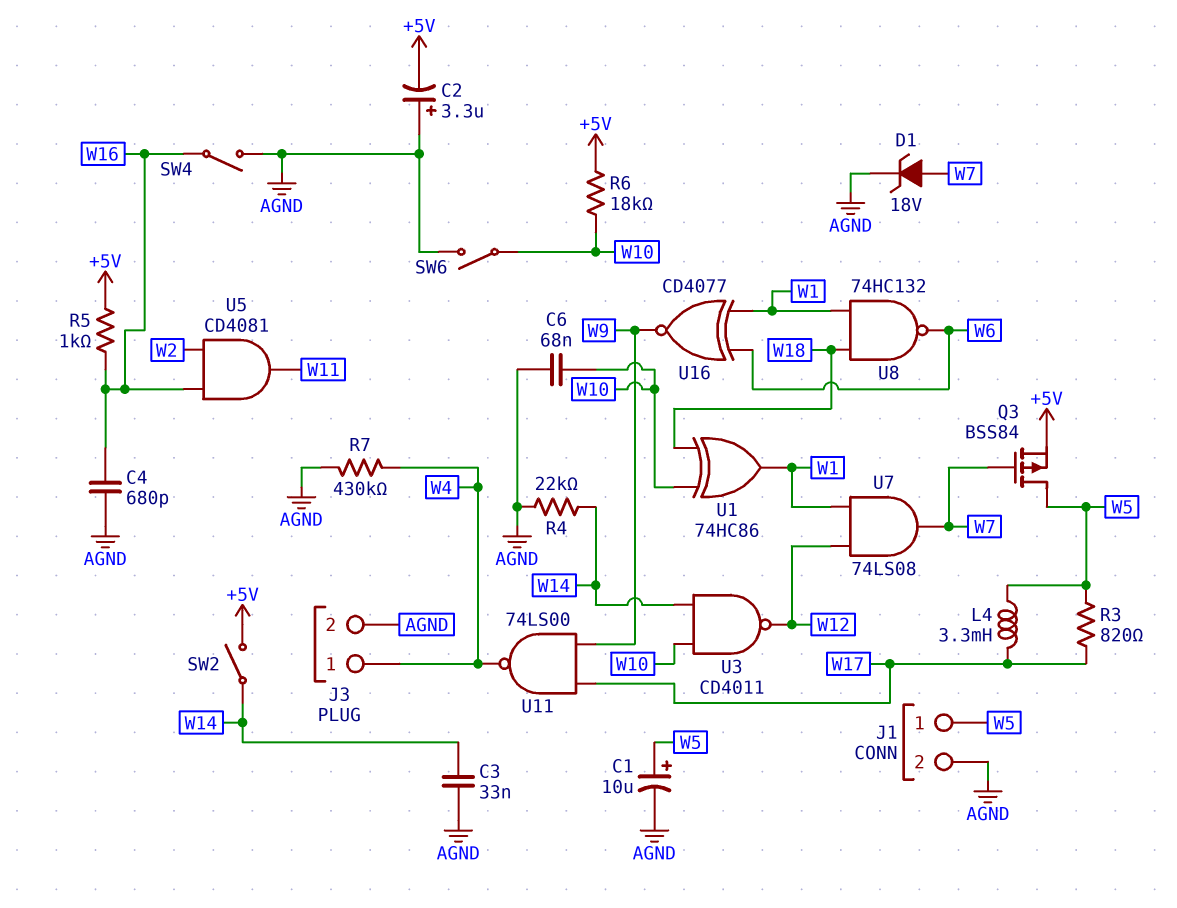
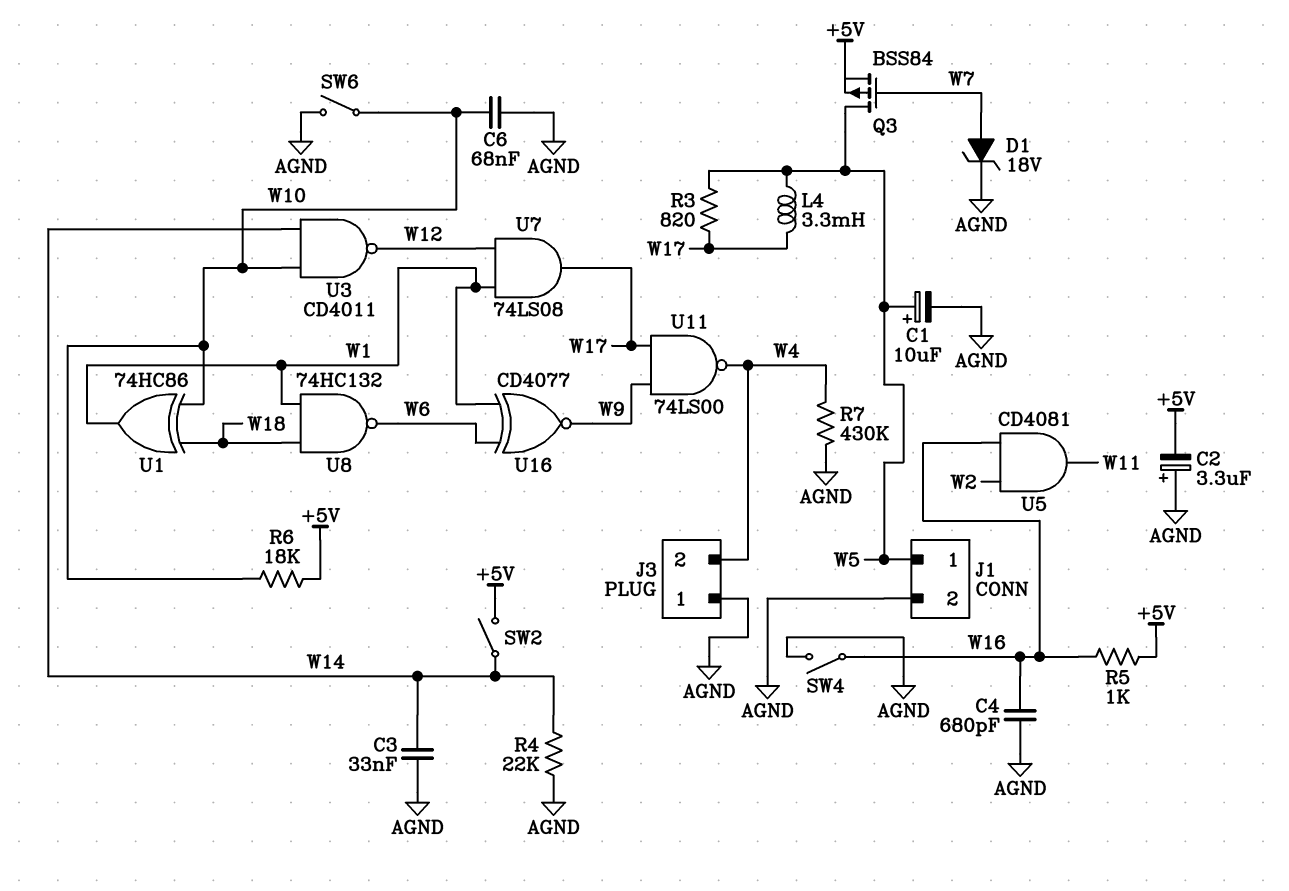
J3 pin 1: W4 -> AGND
J3 pin 2: AGND -> W4
U7: AND 74LS08 (in W1, in W12, out W7) -> AND 74LS08 (in W1, in W12, out W17)

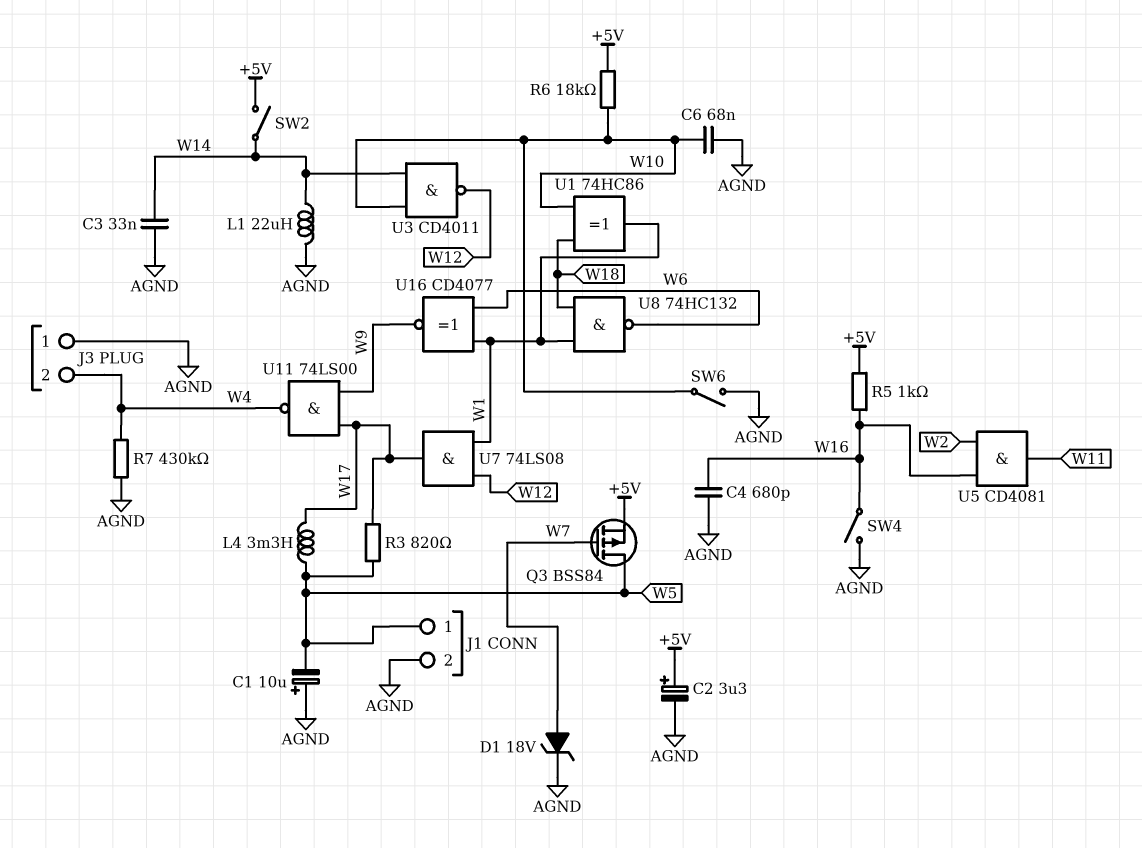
C1: 10uF (plus W5, minus AGND) -> 10uF (plus AGND, minus W5)
C2: 3.3uF (plus AGND, minus +5V) -> 3.3uF (plus +5V, minus AGND)
L1: none -> 22uH (AGND, W14)
R4: 22k (AGND, W14) -> none

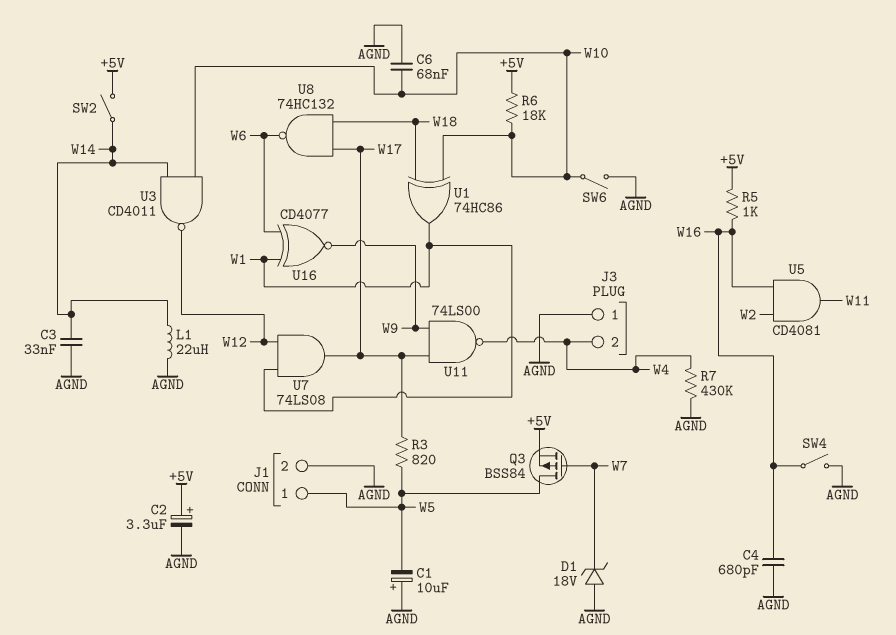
D1: zener 18V (A W7, K AGND) -> zener 18V (A AGND, K W7)
L4: 3.3mH (W5, W17) -> none
U8: NAND 74HC132 (in W1, in W18, out W6) -> NAND 74HC132 (in W17, in W18, out W6)

